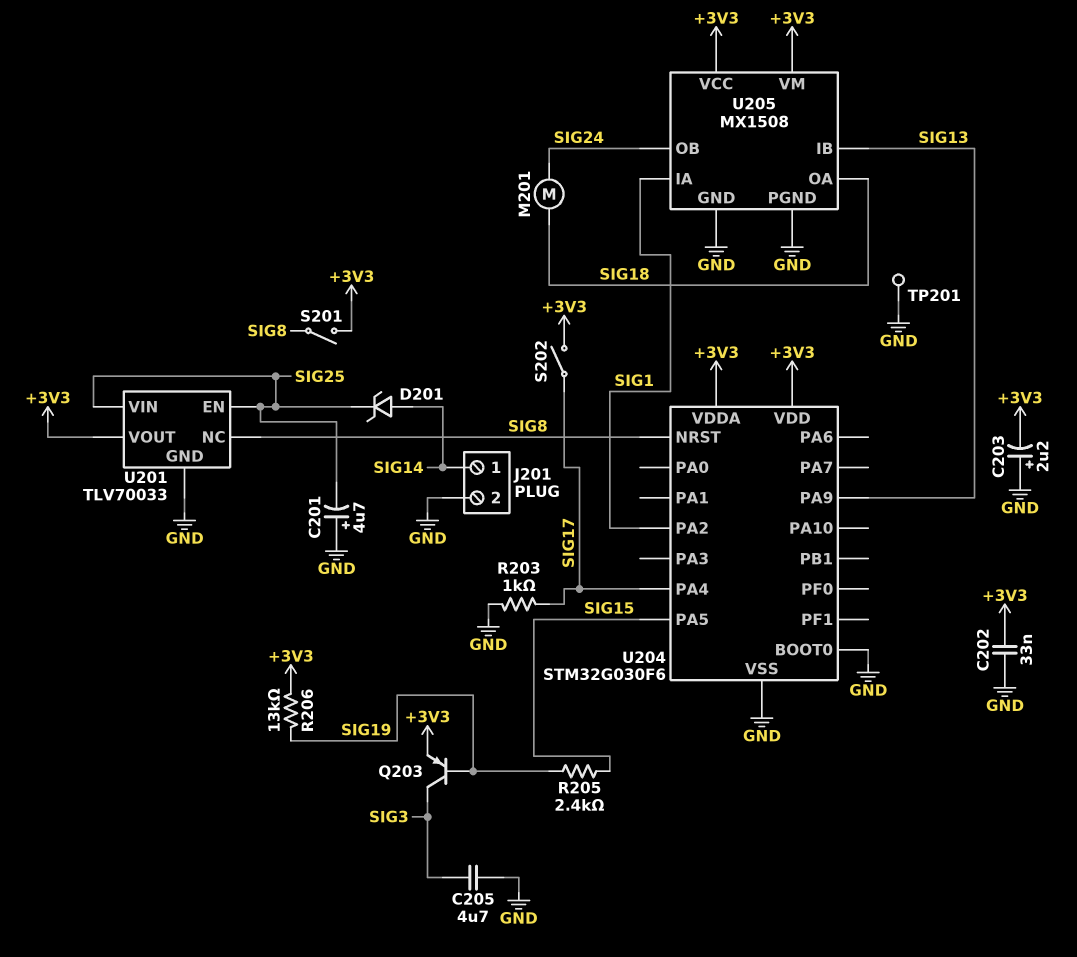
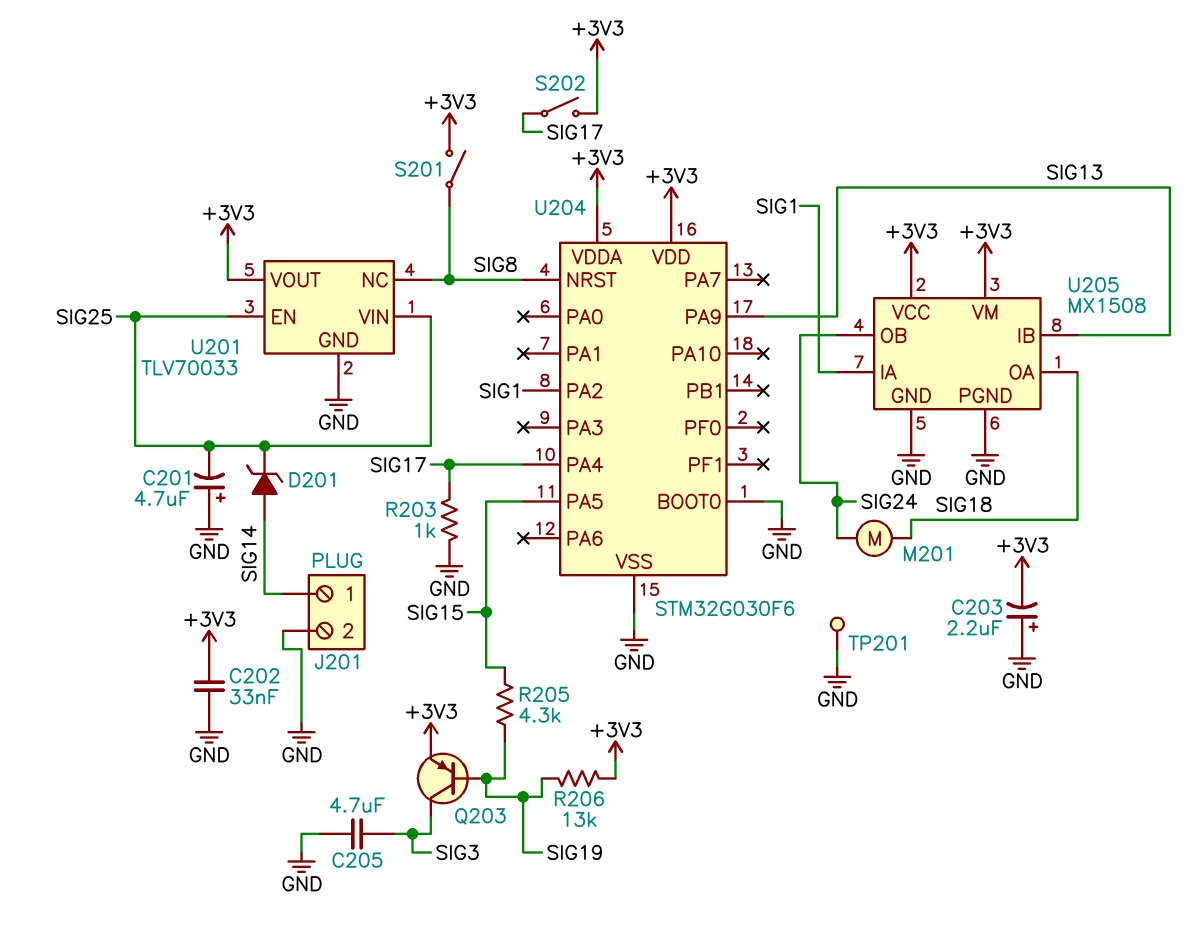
R205: 2.4k (SIG15, SIG19) -> 4.3k (SIG15, SIG19)

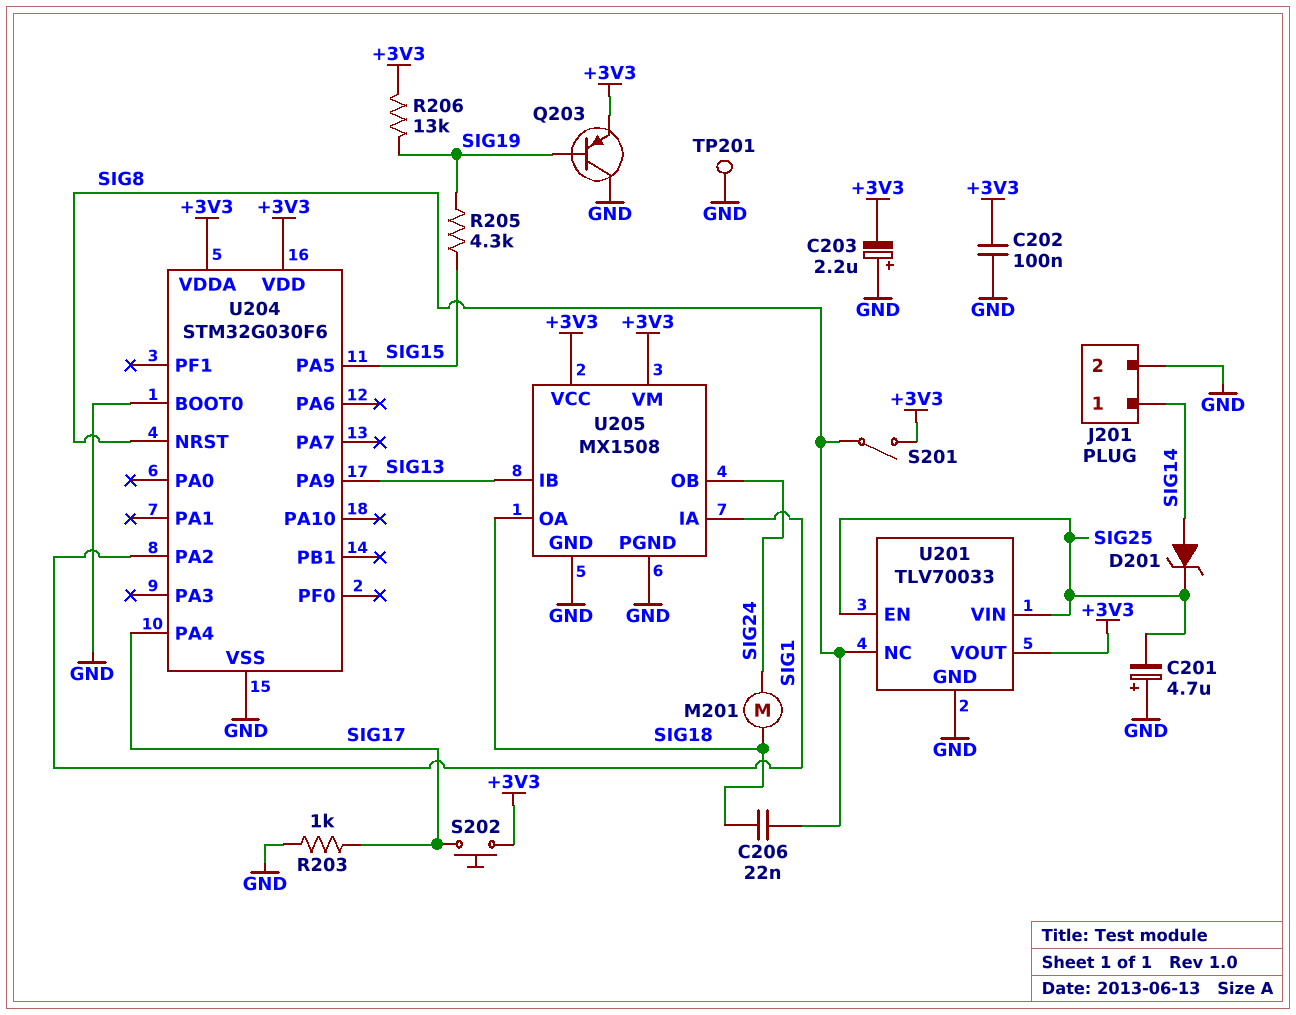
C202: 33nF (+3V3, GND) -> 100nF (+3V3, GND)
C205: 4.7uF (GND, SIG3) -> none
C206: none -> 22nF (SIG8, SIG18)
Q203: PNP (B SIG19, C SIG3, E +3V3) -> PNP (B SIG19, C GND, E +3V3)
S202: switch (+3V3, SIG17) -> button (+3V3, SIG17)

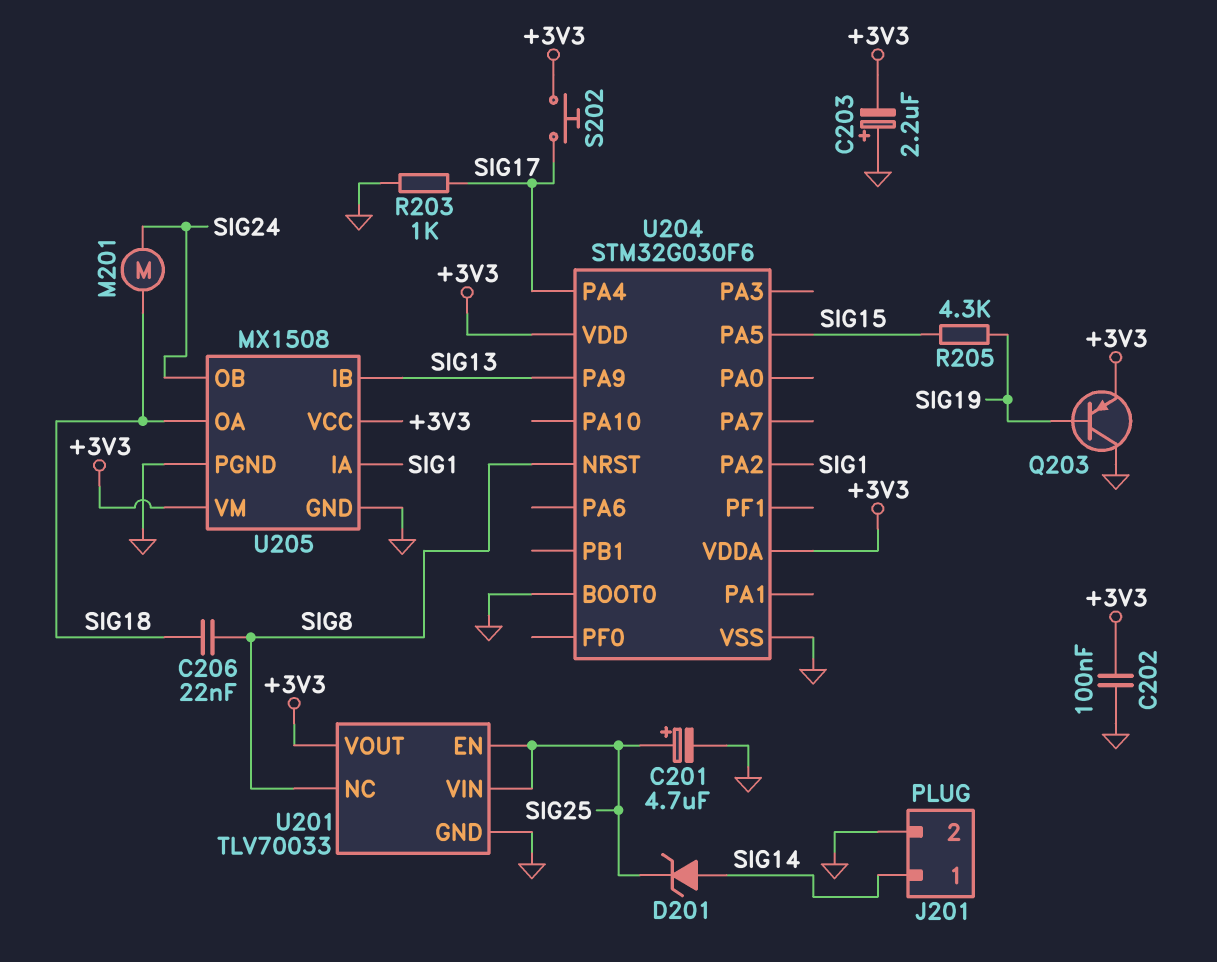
C201: 4.7uF (plus GND, minus SIG25) -> 4.7uF (plus SIG25, minus GND)
R206: 13k (+3V3, SIG19) -> none
S201: switch (+3V3, SIG8) -> none
TP201: test point (GND) -> none

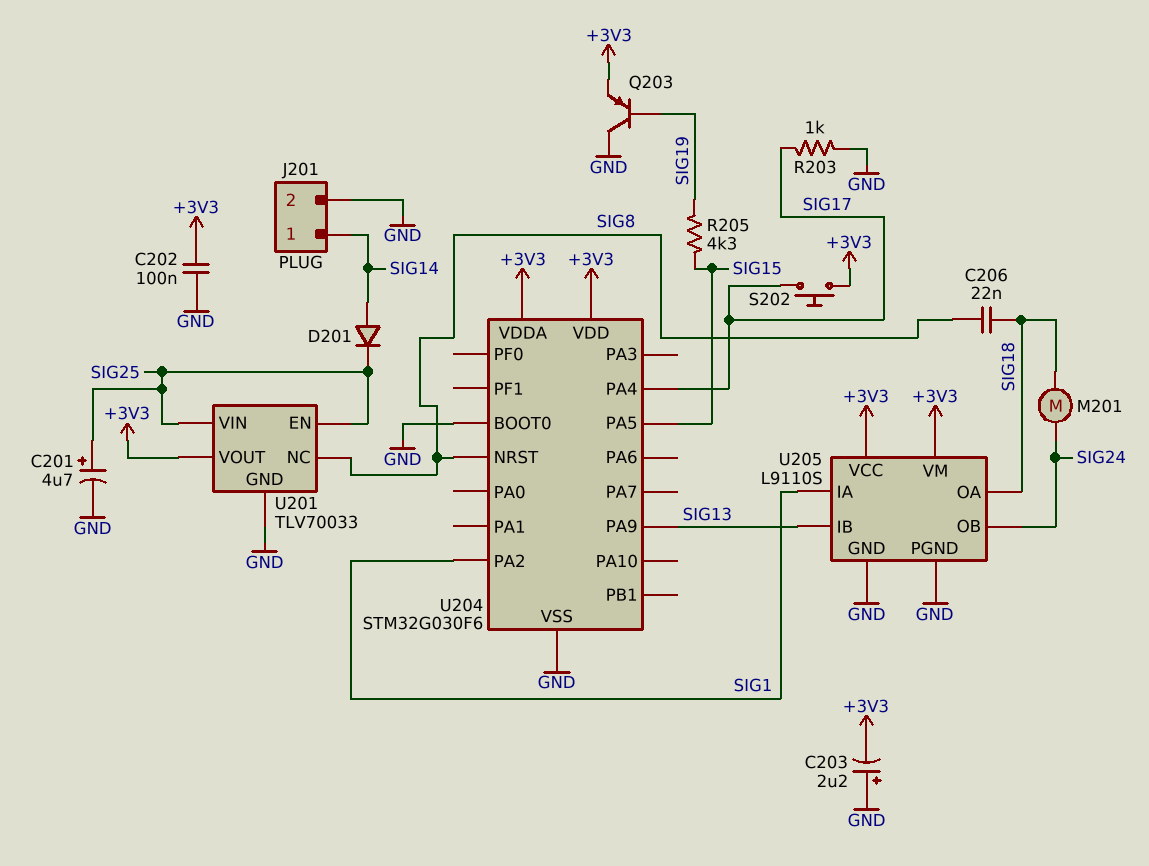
D201: zener (A SIG14, K SIG25) -> diode (A SIG14, K SIG25)
U205: MX1508 -> L9110S

